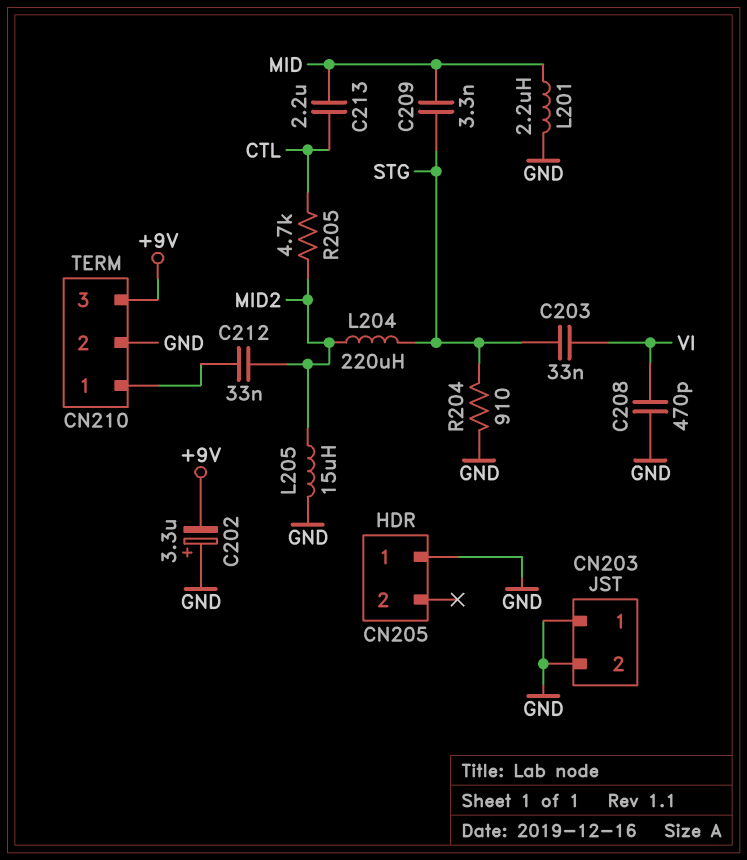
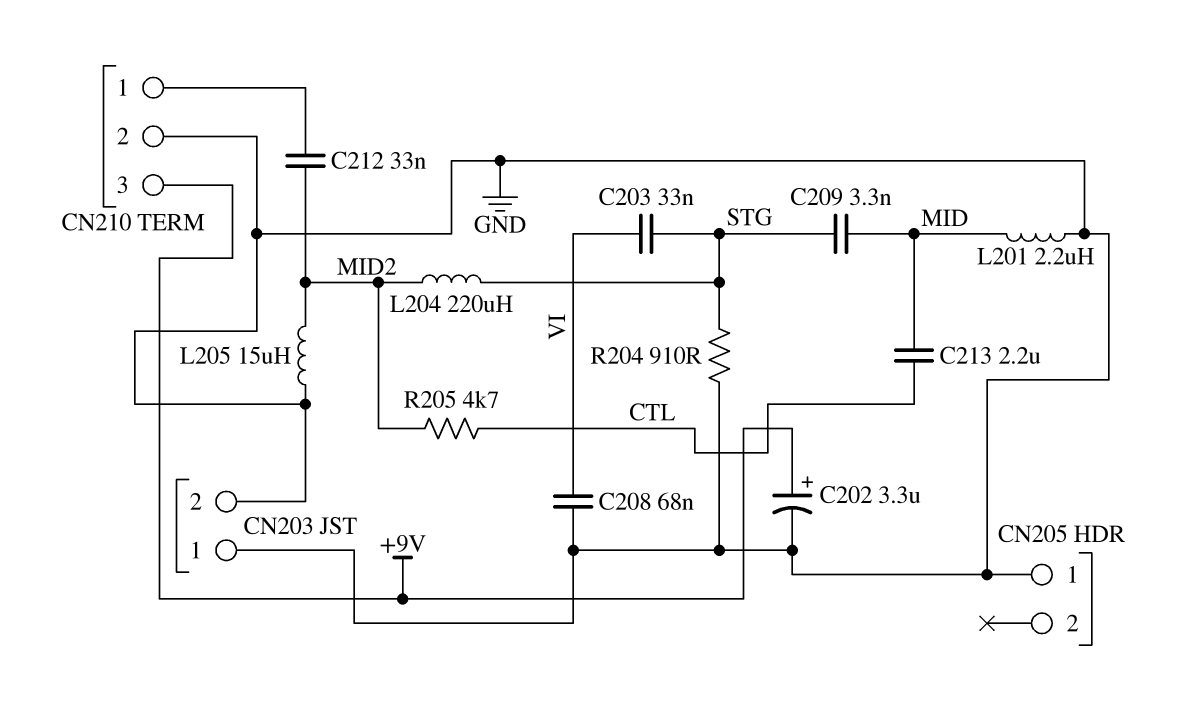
C202: 3.3uF (plus GND, minus +9V) -> 3.3uF (plus +9V, minus GND)
C208: 470pF (GND, VI) -> 68nF (GND, VI)

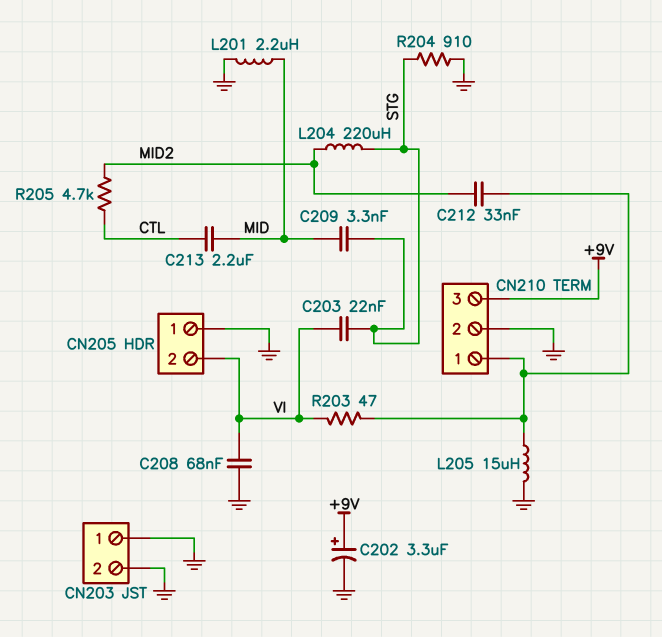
C203: 33nF (STG, VI) -> 22nF (STG, VI)
CN205 pin 2: none -> VI
L205: 15uH (GND, MID2) -> 15uH (CN210/1, GND)
R203: none -> 47 (CN210/1, VI)

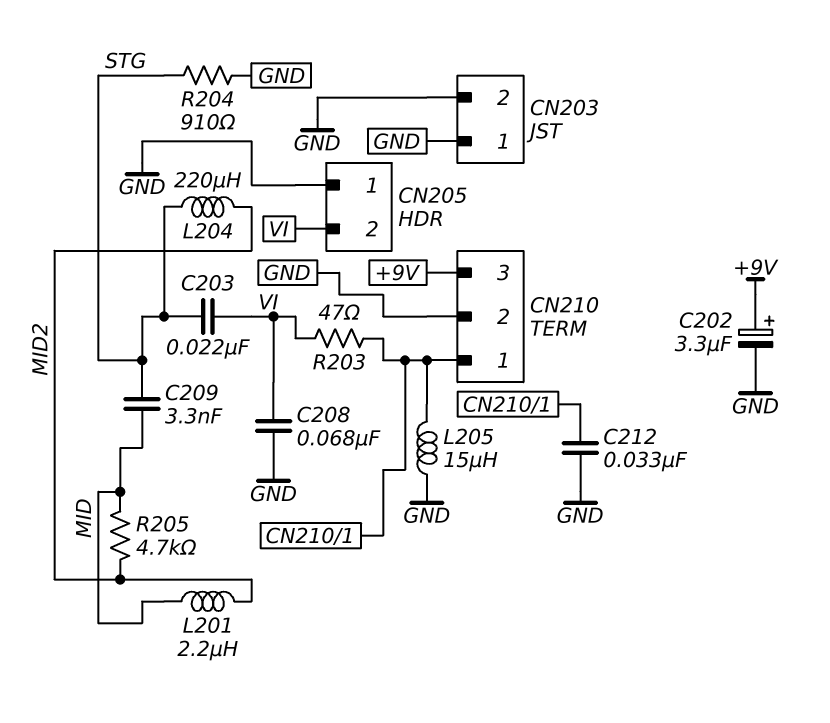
C212: 33nF (CN210/1, MID2) -> 33nF (CN210/1, GND)
C213: 2.2uF (CTL, MID) -> none
L201: 2.2uH (GND, MID) -> 2.2uH (MID, MID2)
R205: 4.7k (CTL, MID2) -> 4.7k (MID, MID2)

